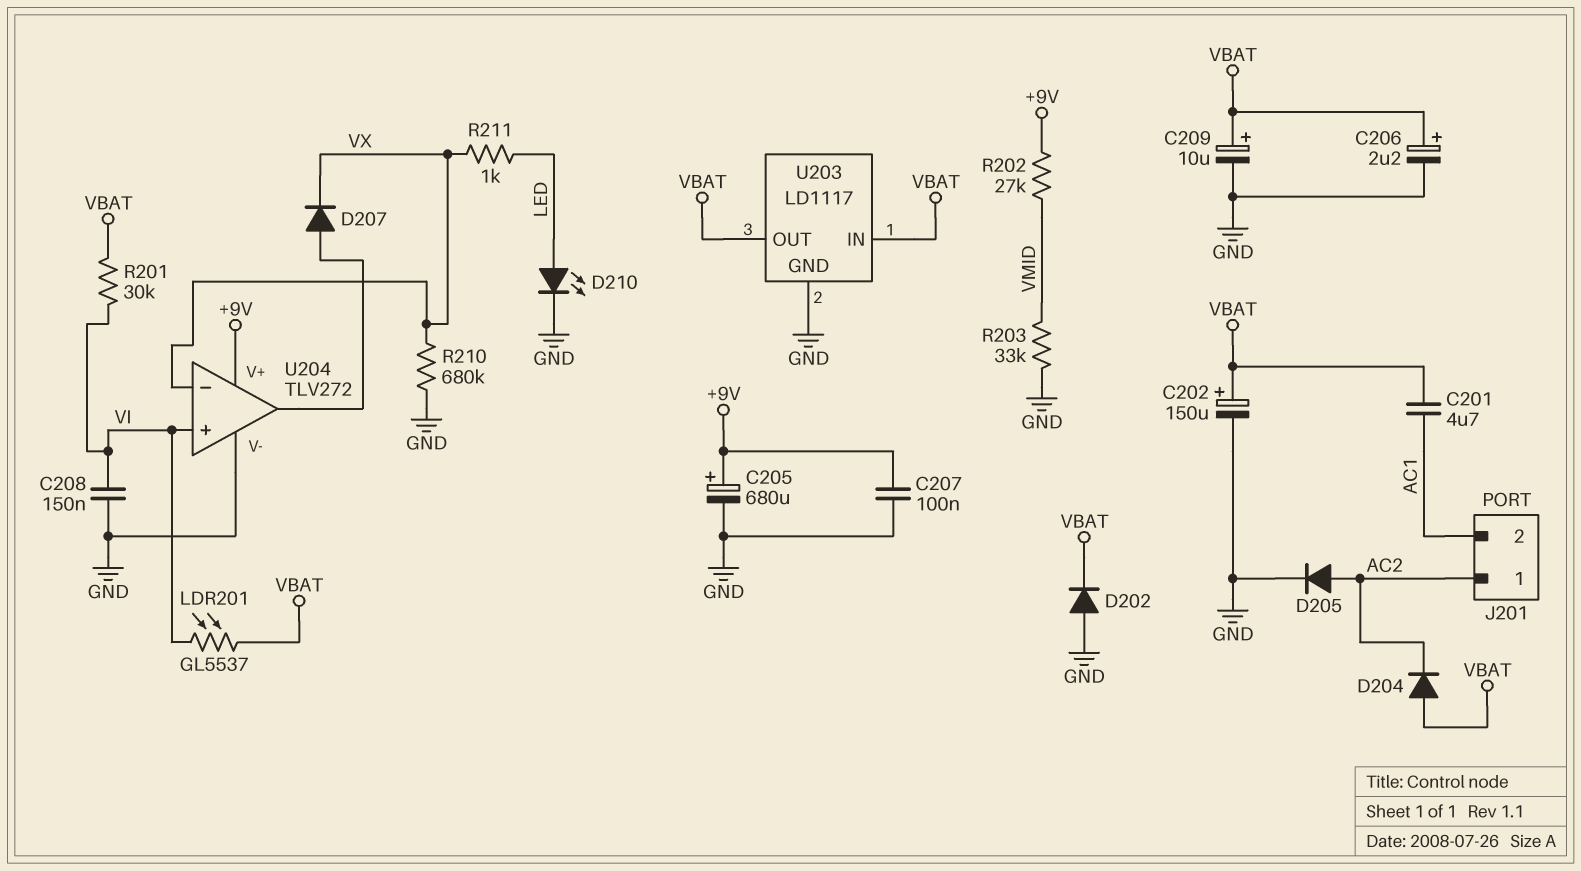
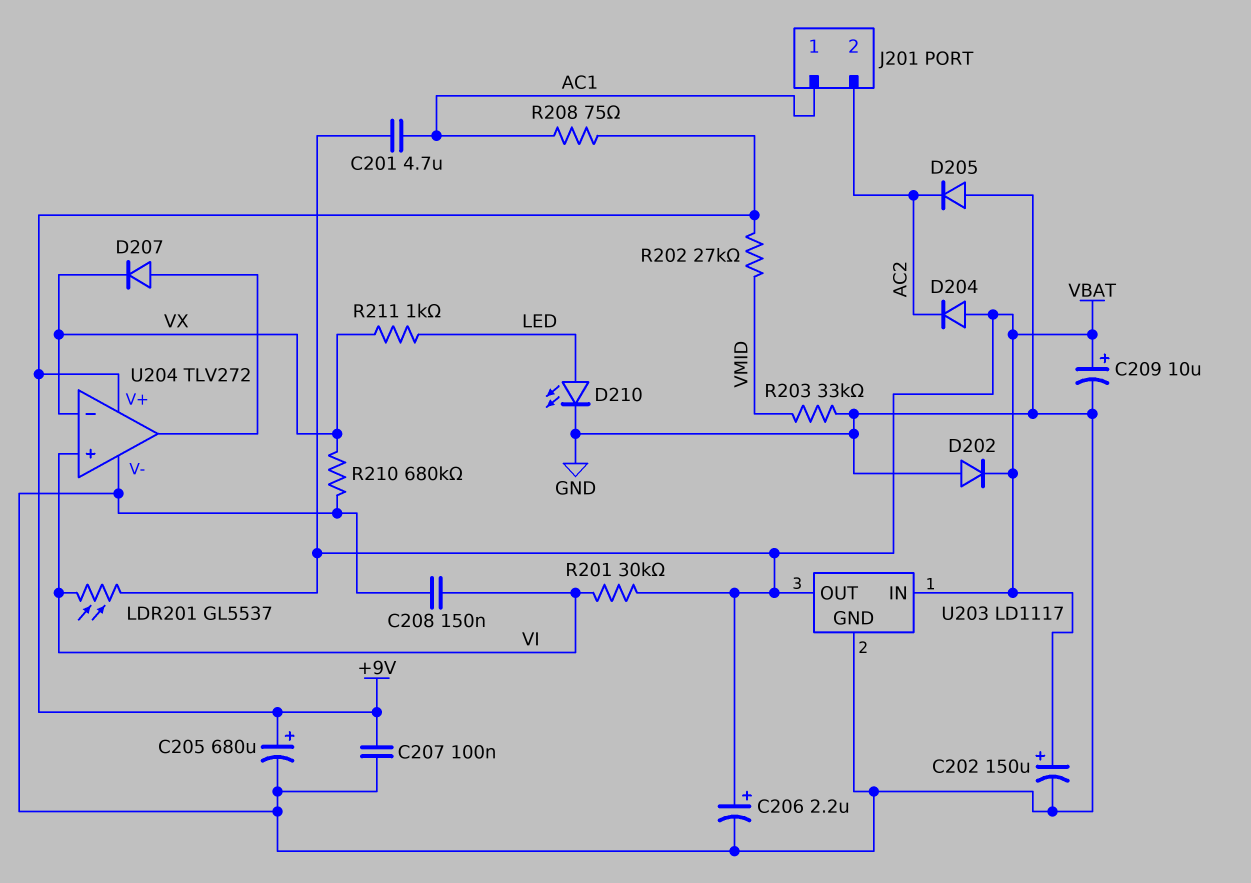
D205: diode (A AC2, K GND) -> diode (A GND, K AC2)
J201 pin 1: AC2 -> AC1
J201 pin 2: AC1 -> AC2
R208: none -> 75 (+9V, AC1)

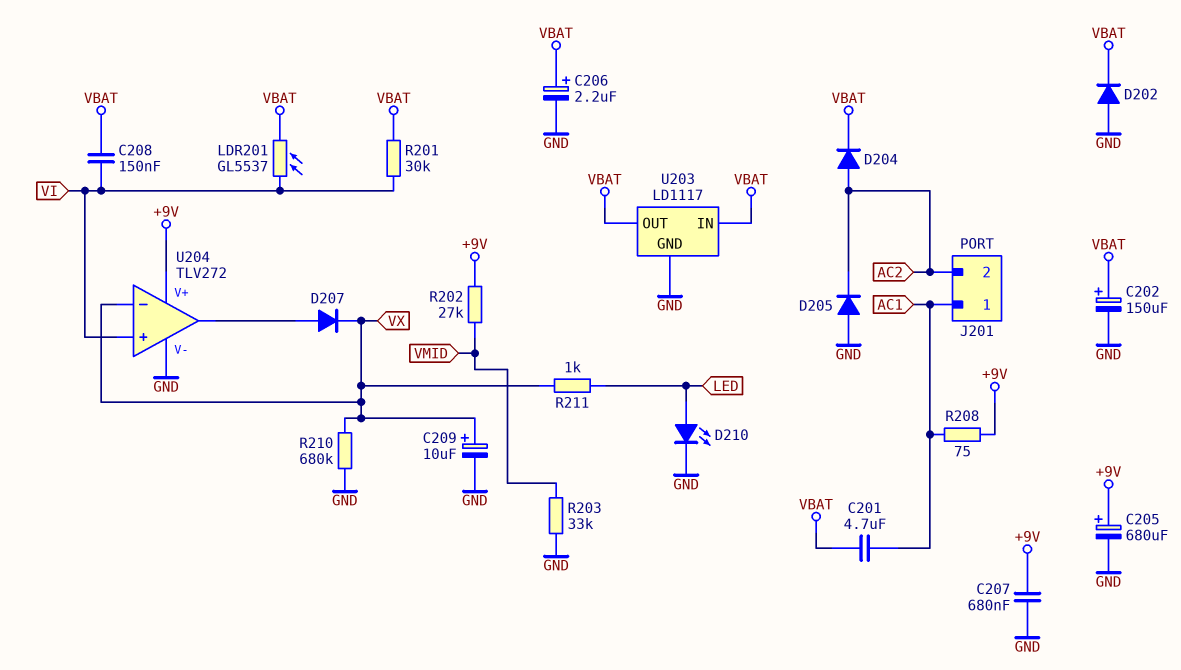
C207: 100nF (+9V, GND) -> 680nF (+9V, GND)
C208: 150nF (GND, VI) -> 150nF (VBAT, VI)
C209: 10uF (plus VBAT, minus GND) -> 10uF (plus VX, minus GND)
D204: diode (A VBAT, K AC2) -> diode (A AC2, K VBAT)

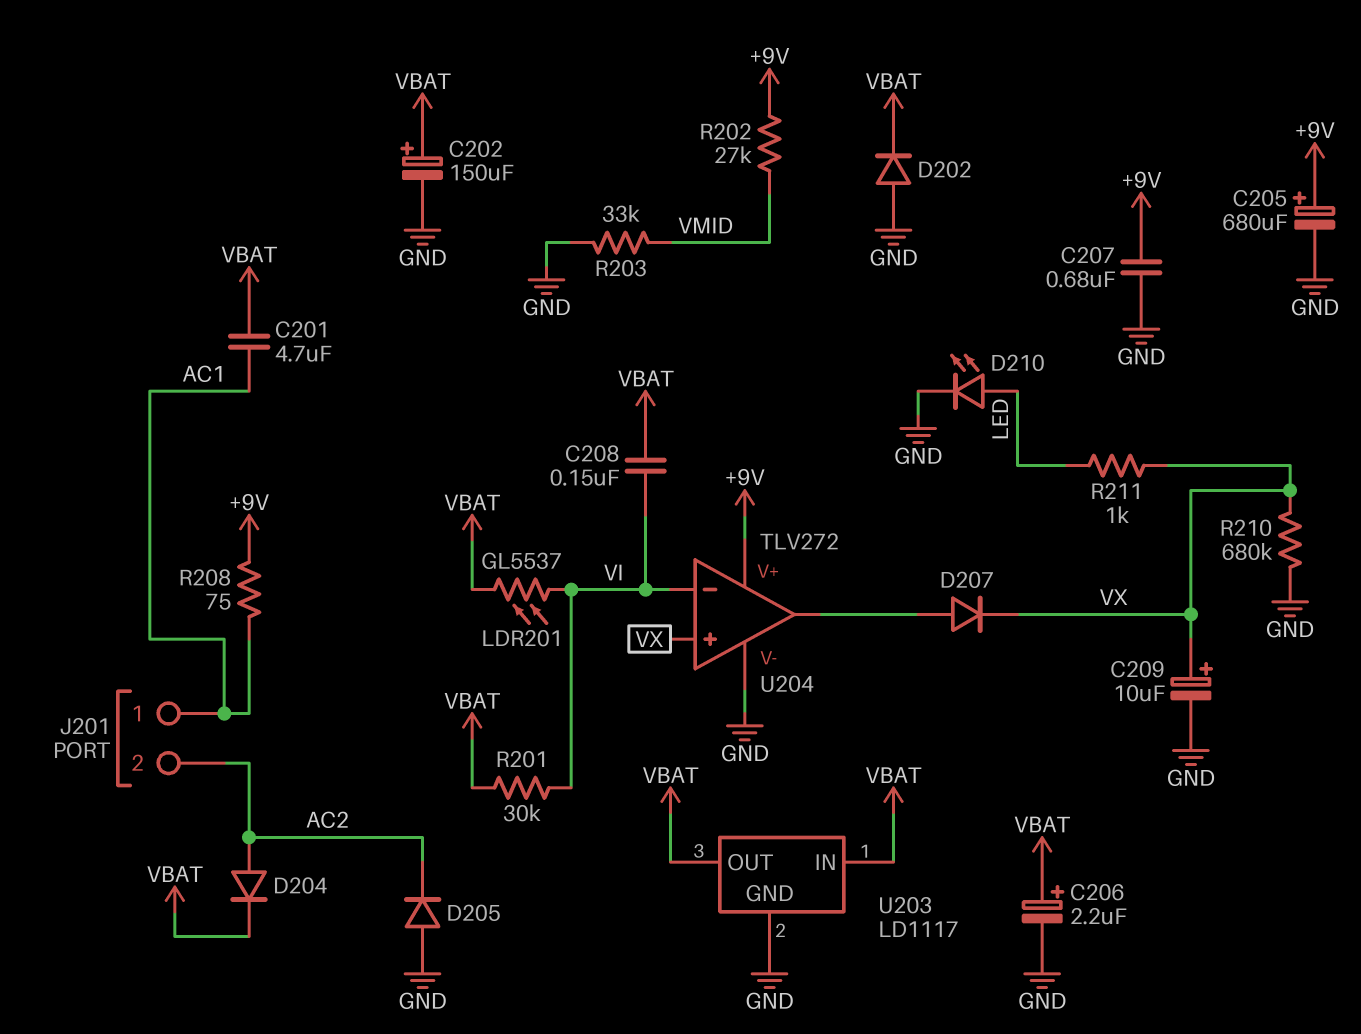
U204 pin in+: VI -> VX
U204 pin in-: VX -> VI

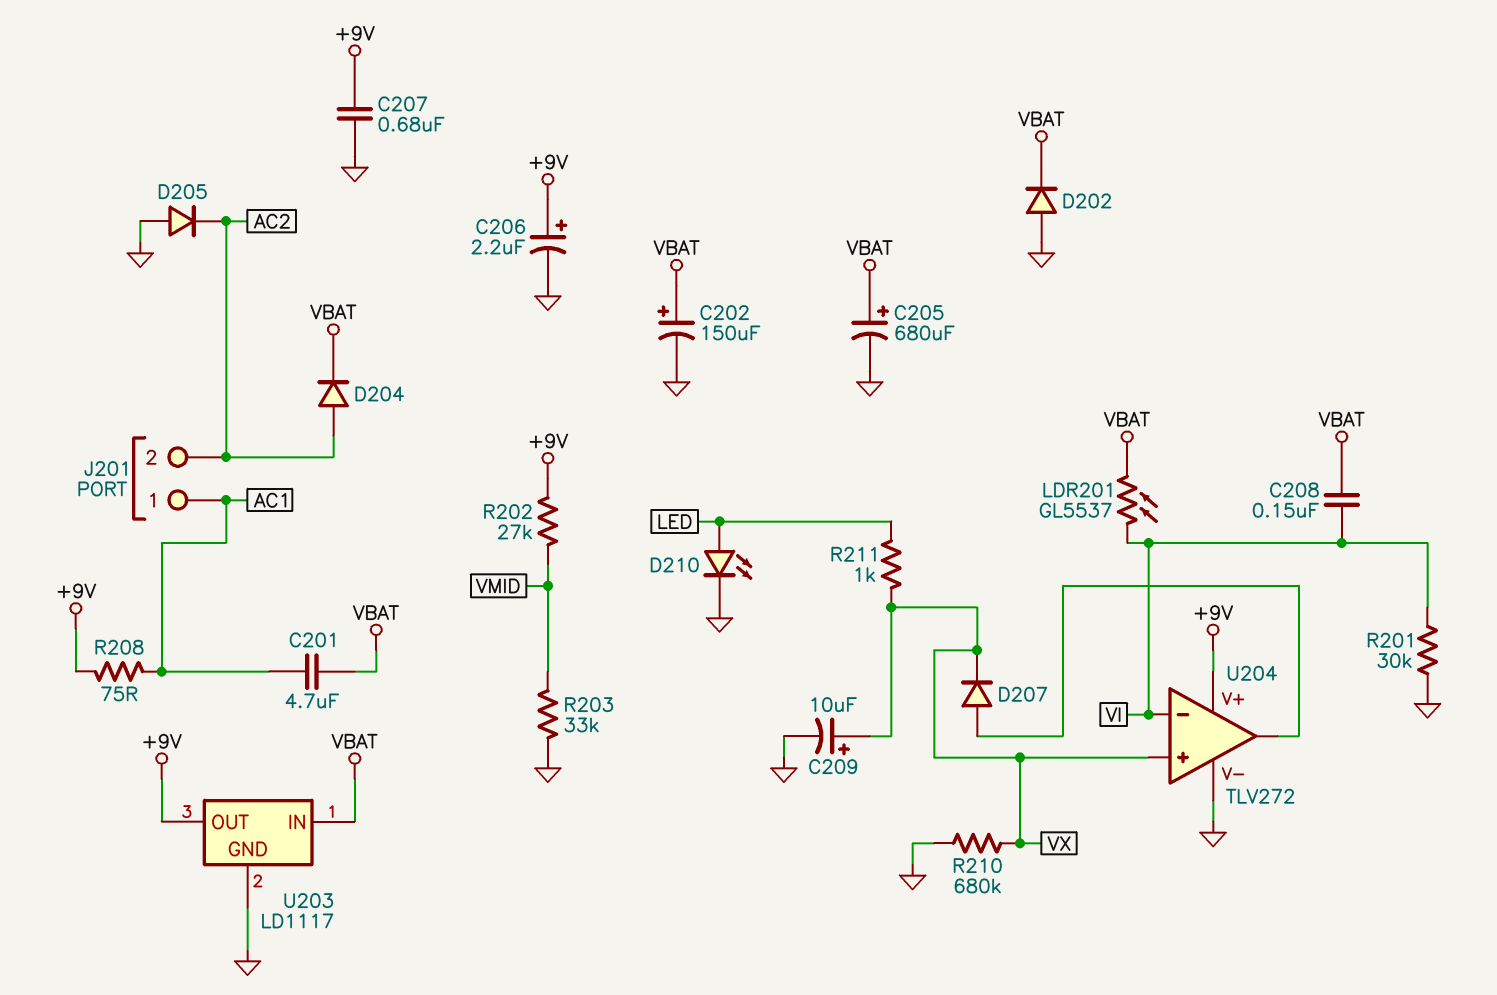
C205: 680uF (plus +9V, minus GND) -> 680uF (plus VBAT, minus GND)
C206: 2.2uF (plus VBAT, minus GND) -> 2.2uF (plus +9V, minus GND)
R201: 30k (VBAT, VI) -> 30k (GND, VI)
U203 pin OUT: VBAT -> +9V

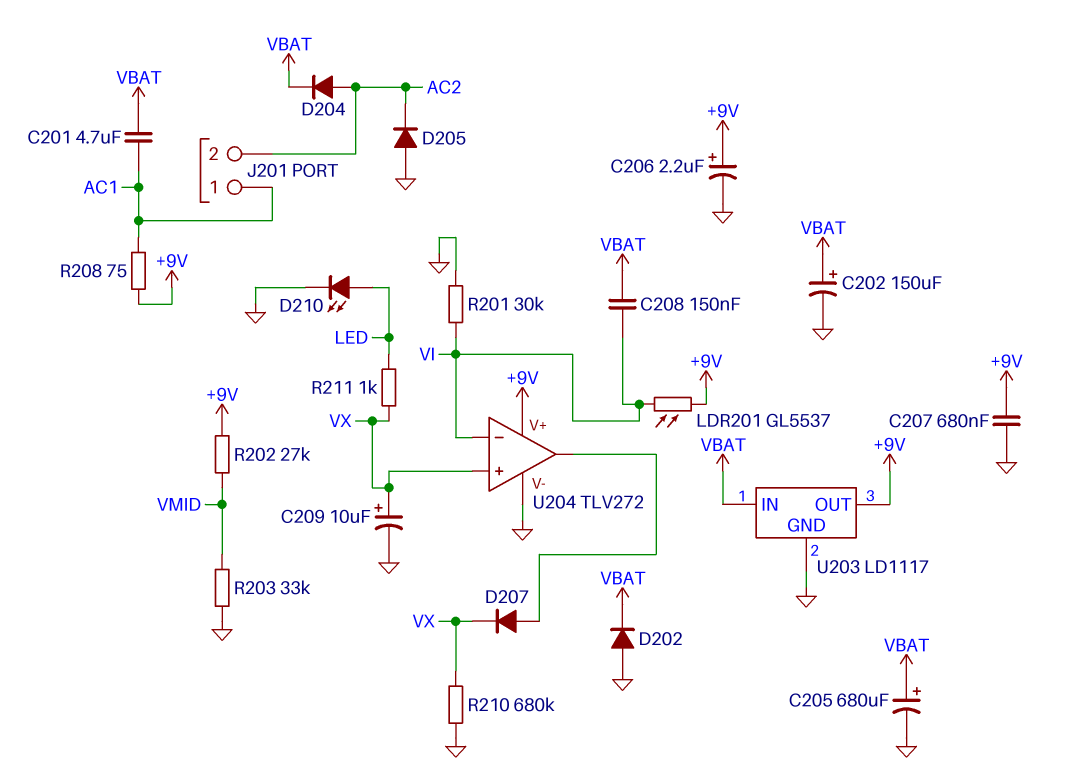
LDR201: GL5537 (VBAT, VI) -> GL5537 (+9V, VI)

